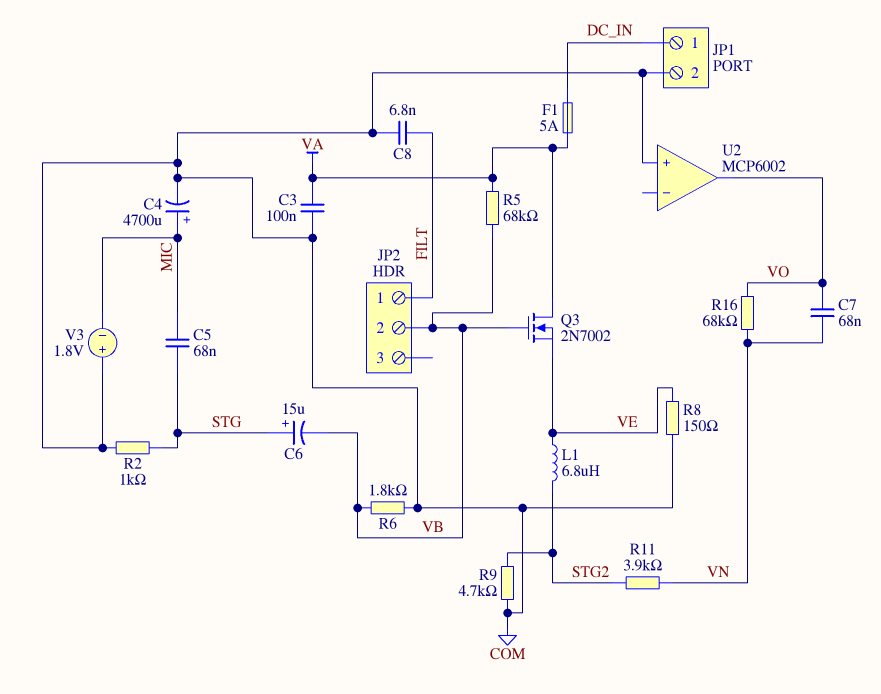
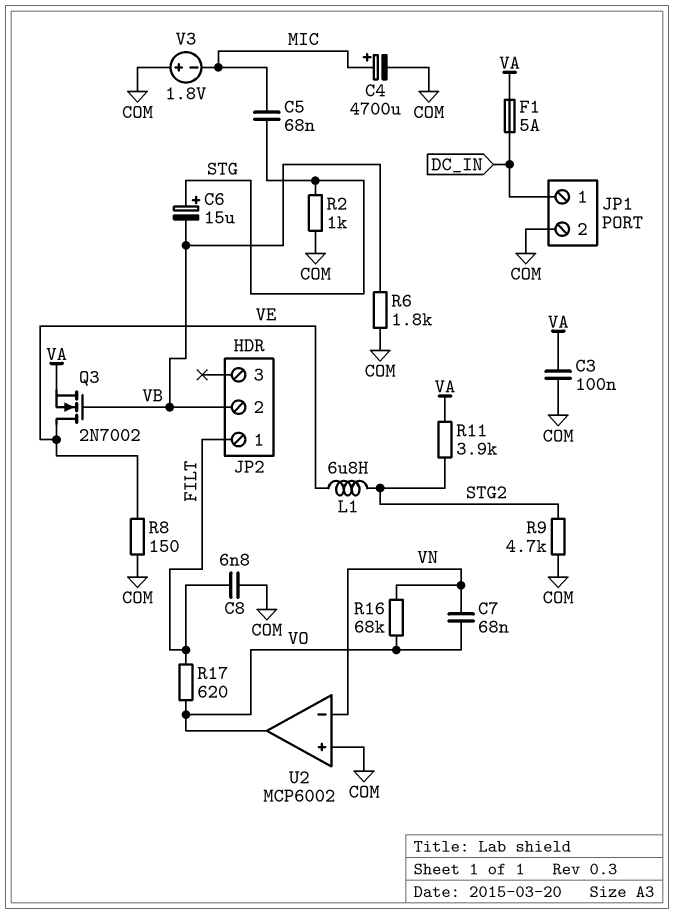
Q3: NMOS 2N7002 (G VB, D VA, S VE) -> NMOS 2N7002 (G VB, D VE, S VA)
R5: 68k (VA, VB) -> none
R11: 3.9k (STG2, VN) -> 3.9k (STG2, VA)
R17: none -> 620 (FILT, VO)
U2 pin in-: none -> VN

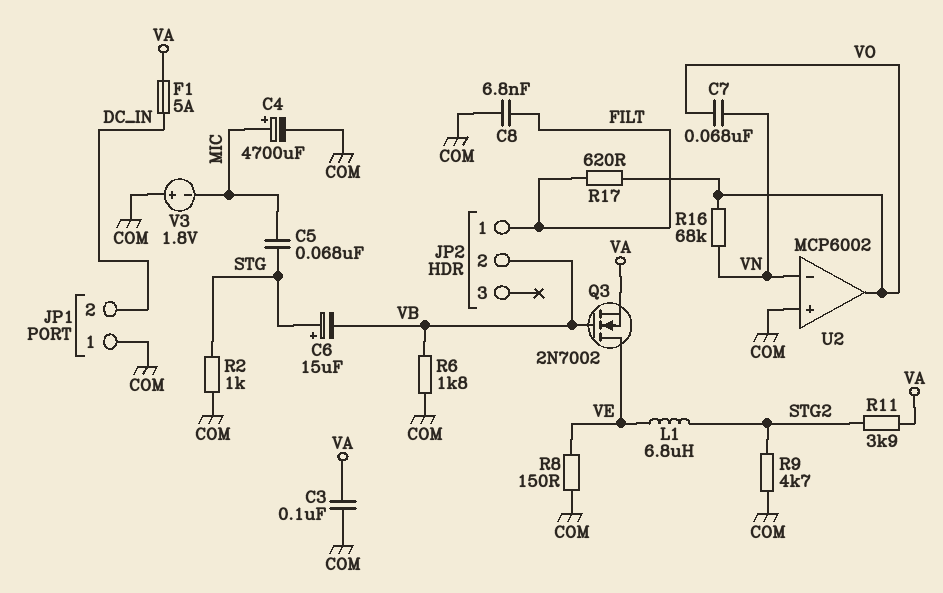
JP1 pin 1: DC_IN -> COM
JP1 pin 2: COM -> DC_IN

